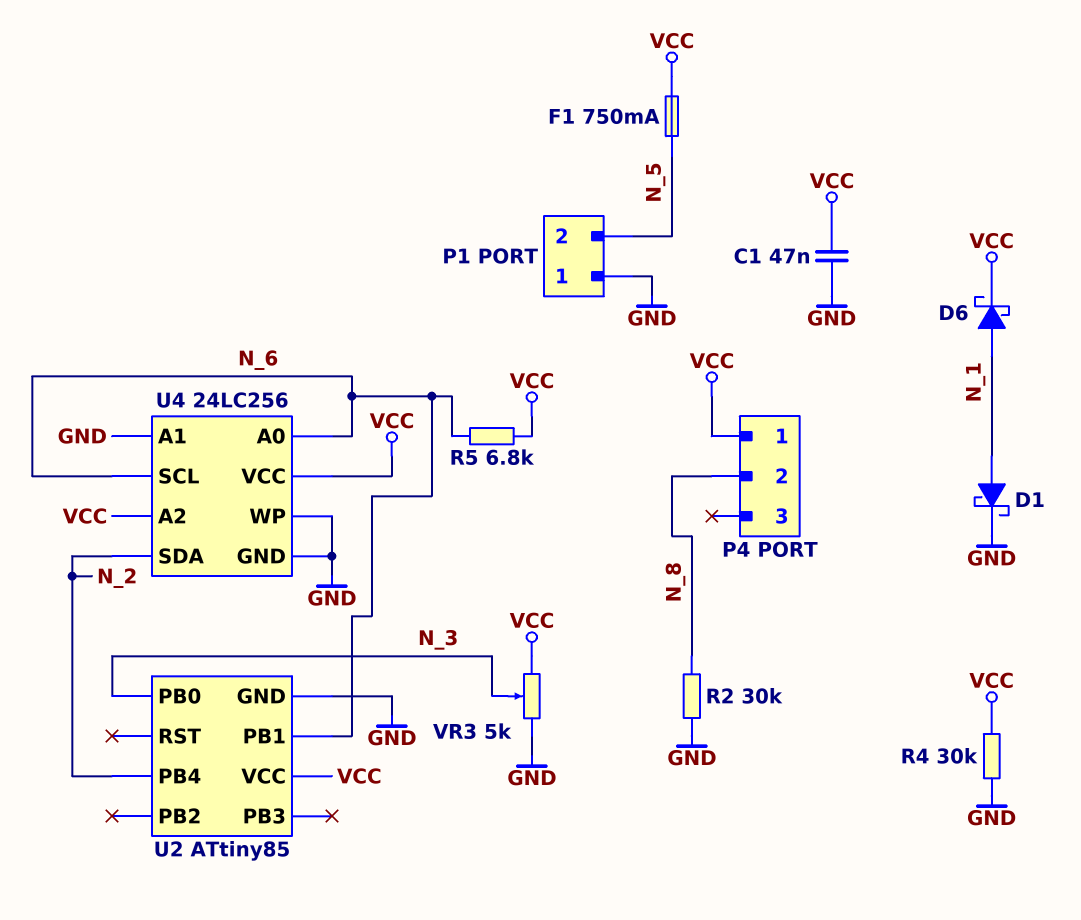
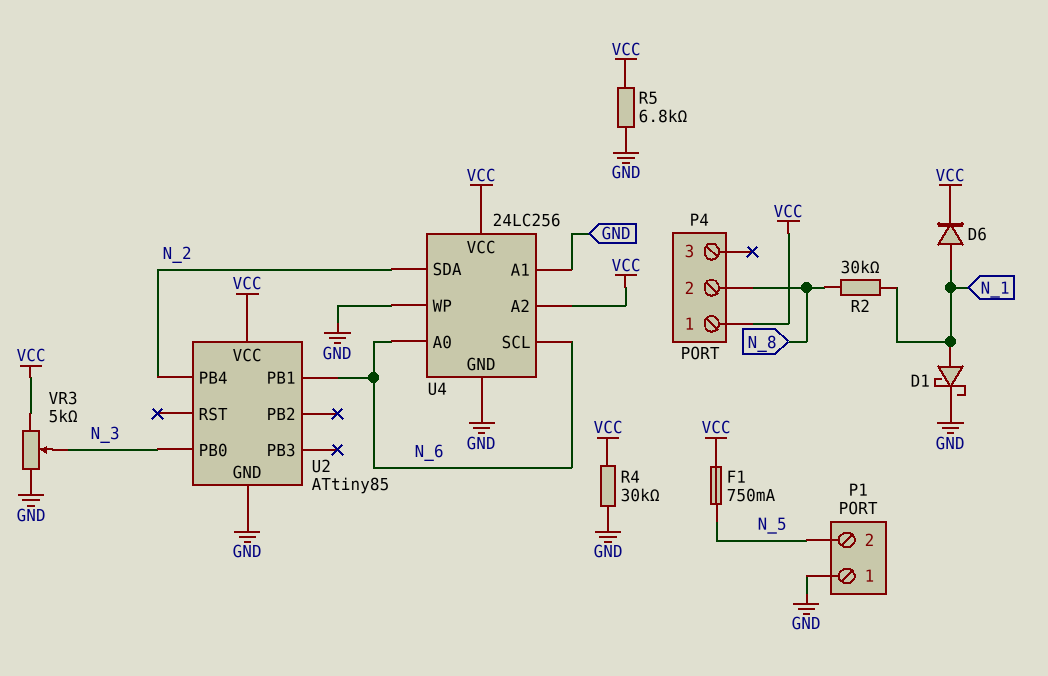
C1: 47nF (GND, VCC) -> none
D6: schottky (A N_1, K VCC) -> diode (A N_1, K VCC)
R2: 30k (GND, N_8) -> 30k (N_1, N_8)
R5: 6.8k (N_6, VCC) -> 6.8k (GND, VCC)

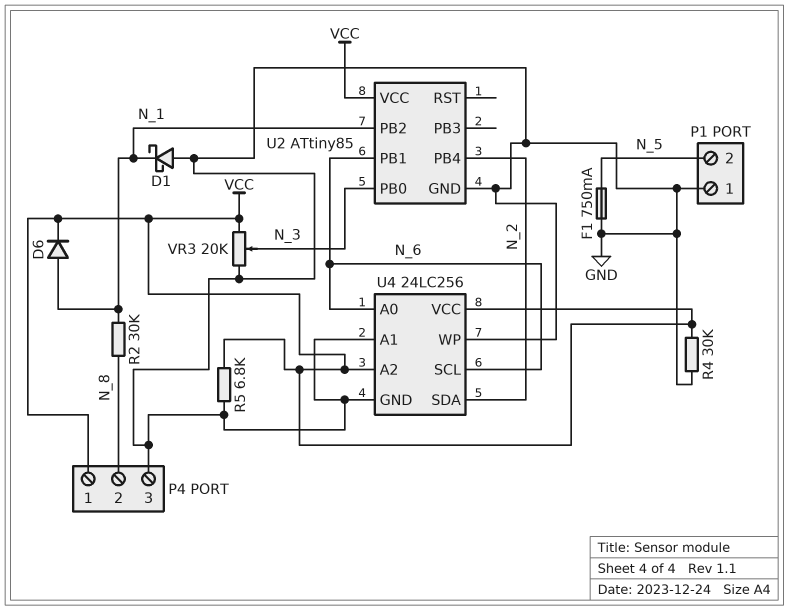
D1: schottky (A N_1, K GND) -> schottky (A GND, K N_1)
F1: 750mA (N_5, VCC) -> 750mA (GND, N_5)
P4 pin 3: none -> GND
U2 pin PB2: none -> N_1
VR3: 5k (GND, VCC, wiper N_3) -> 20k (GND, VCC, wiper N_3)

